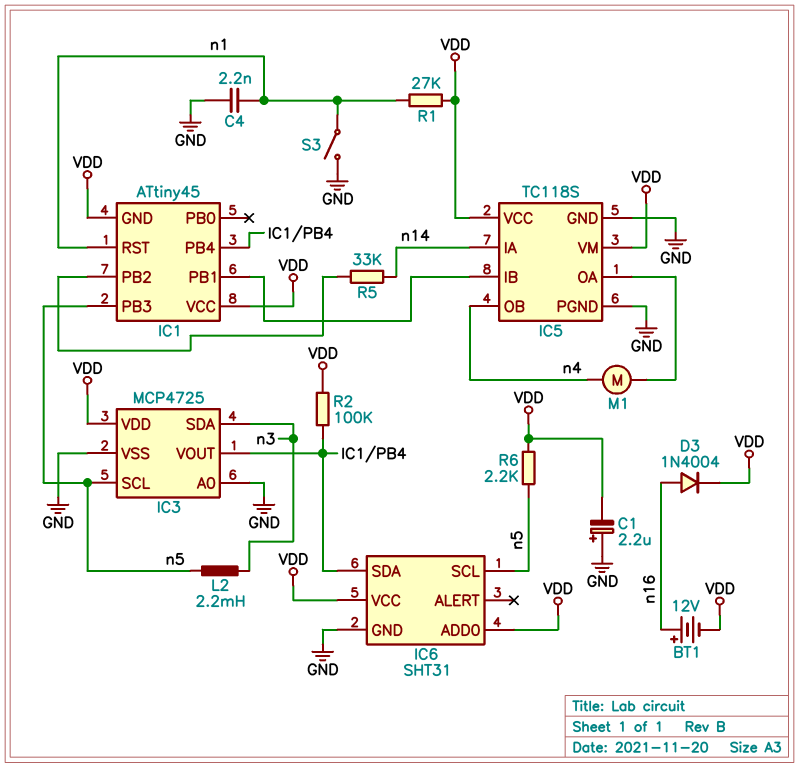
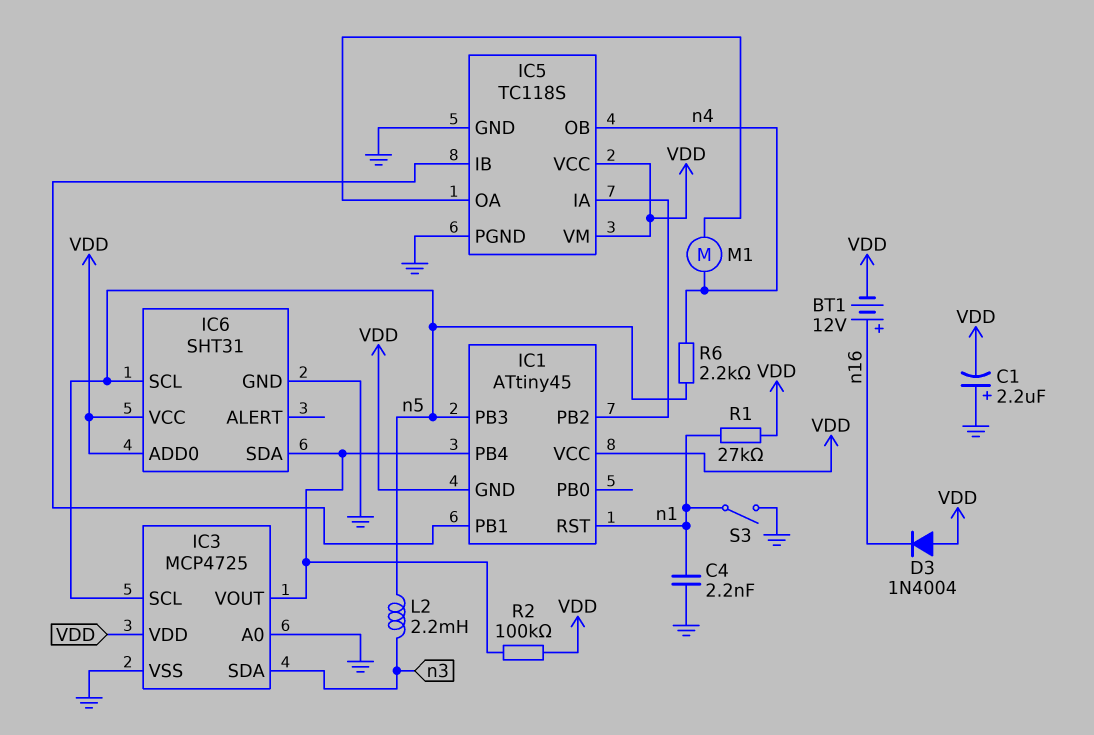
D3: diode 1N4004 (A n16, K VDD) -> diode 1N4004 (A VDD, K n16)
IC5 pin IA: n14 -> IC1/PB2
R5: 33k (IC1/PB2, n14) -> none
R6: 2.2k (VDD, n5) -> 2.2k (n4, n5)

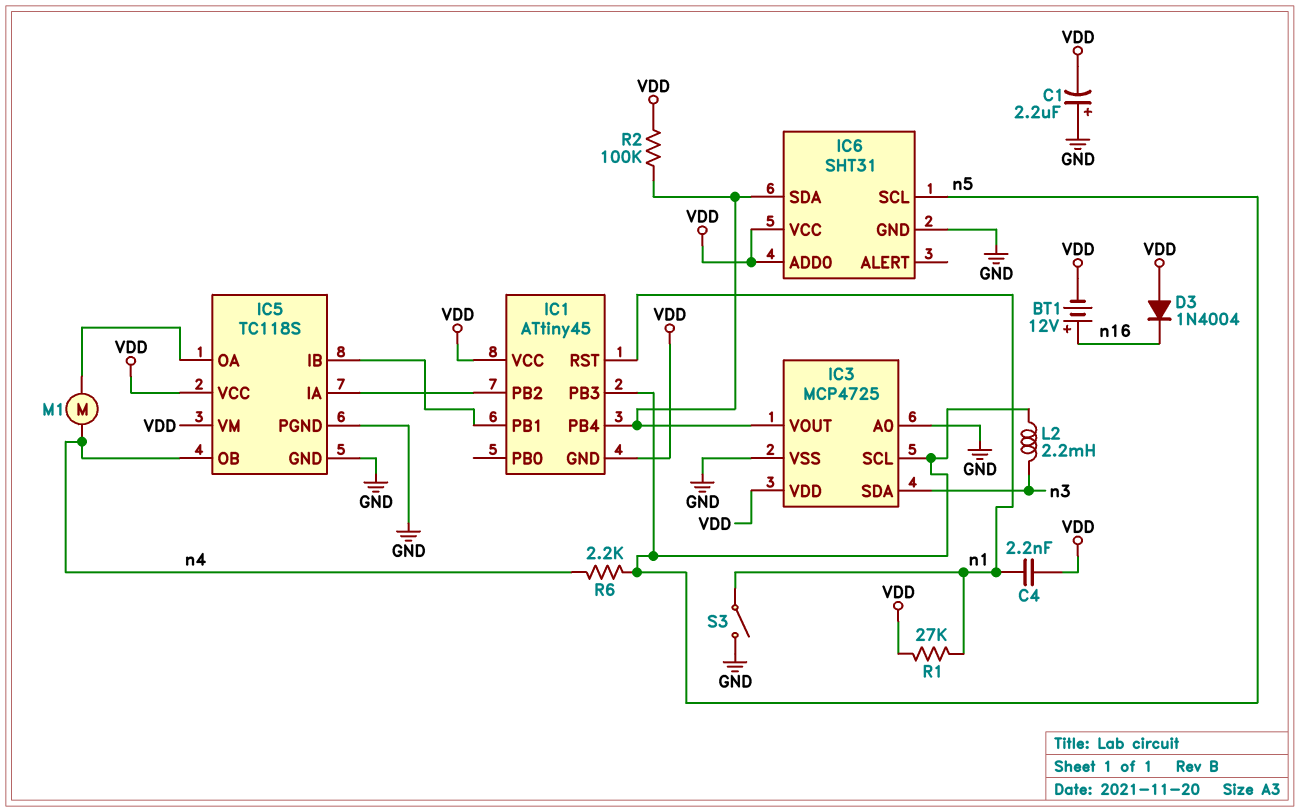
C4: 2.2nF (GND, n1) -> 2.2nF (VDD, n1)

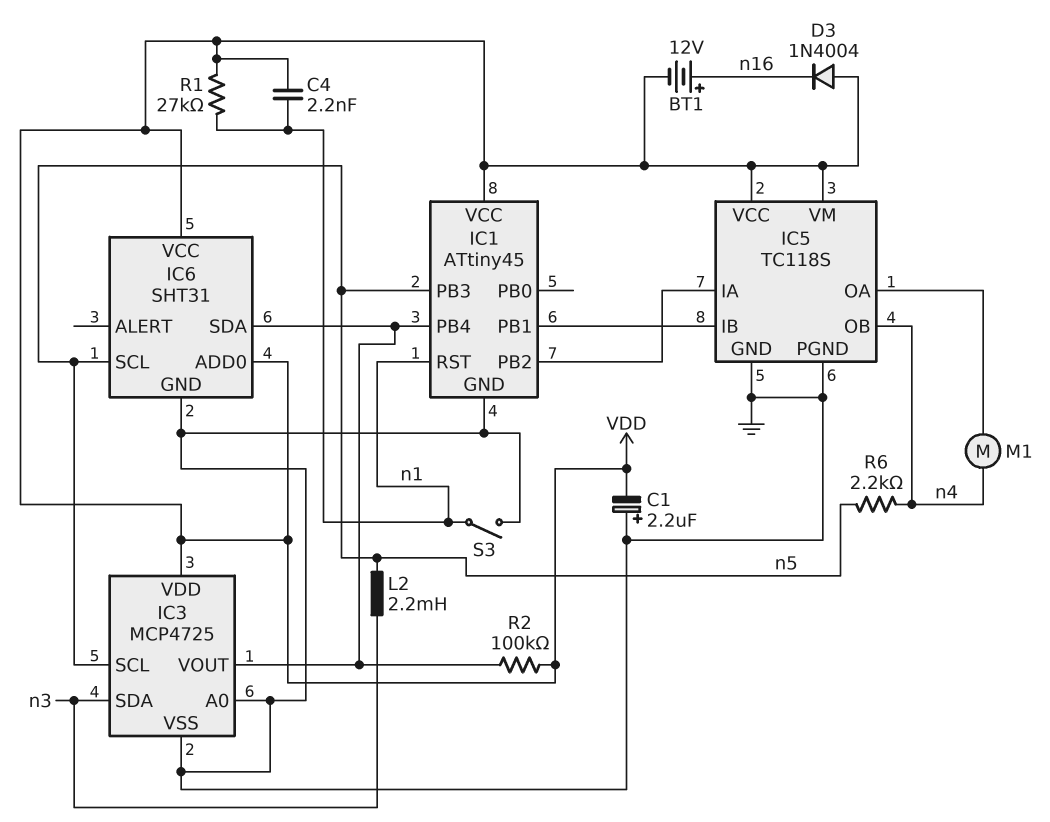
IC1 pin GND: VDD -> GND

